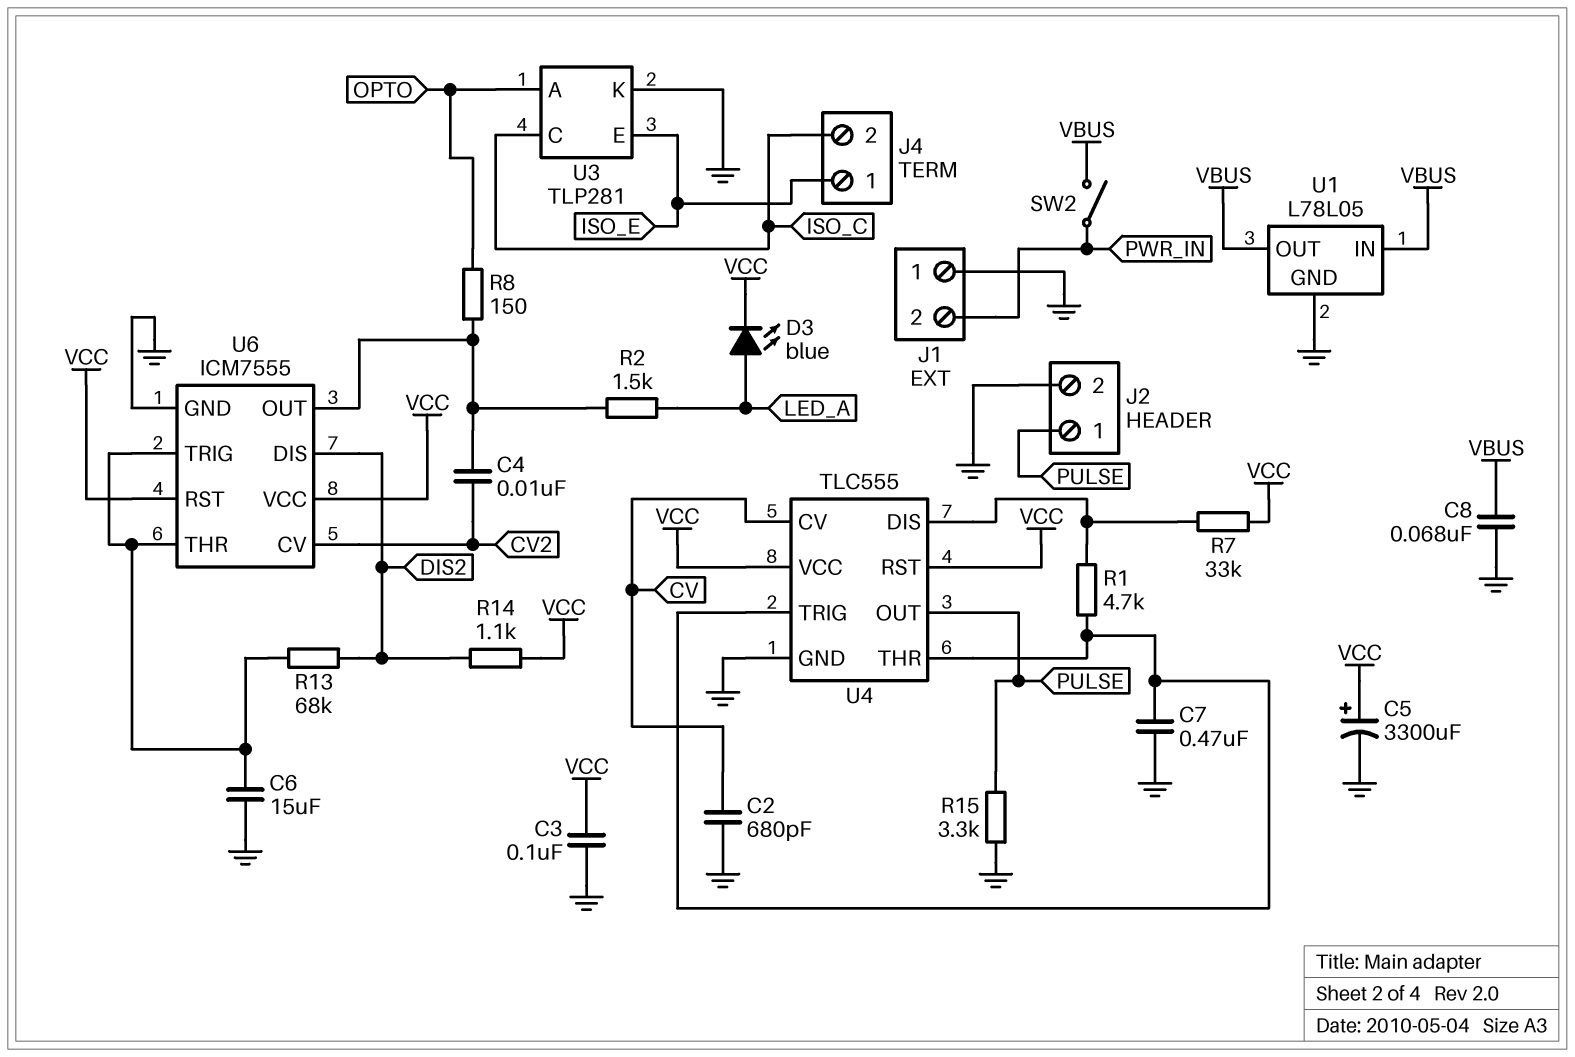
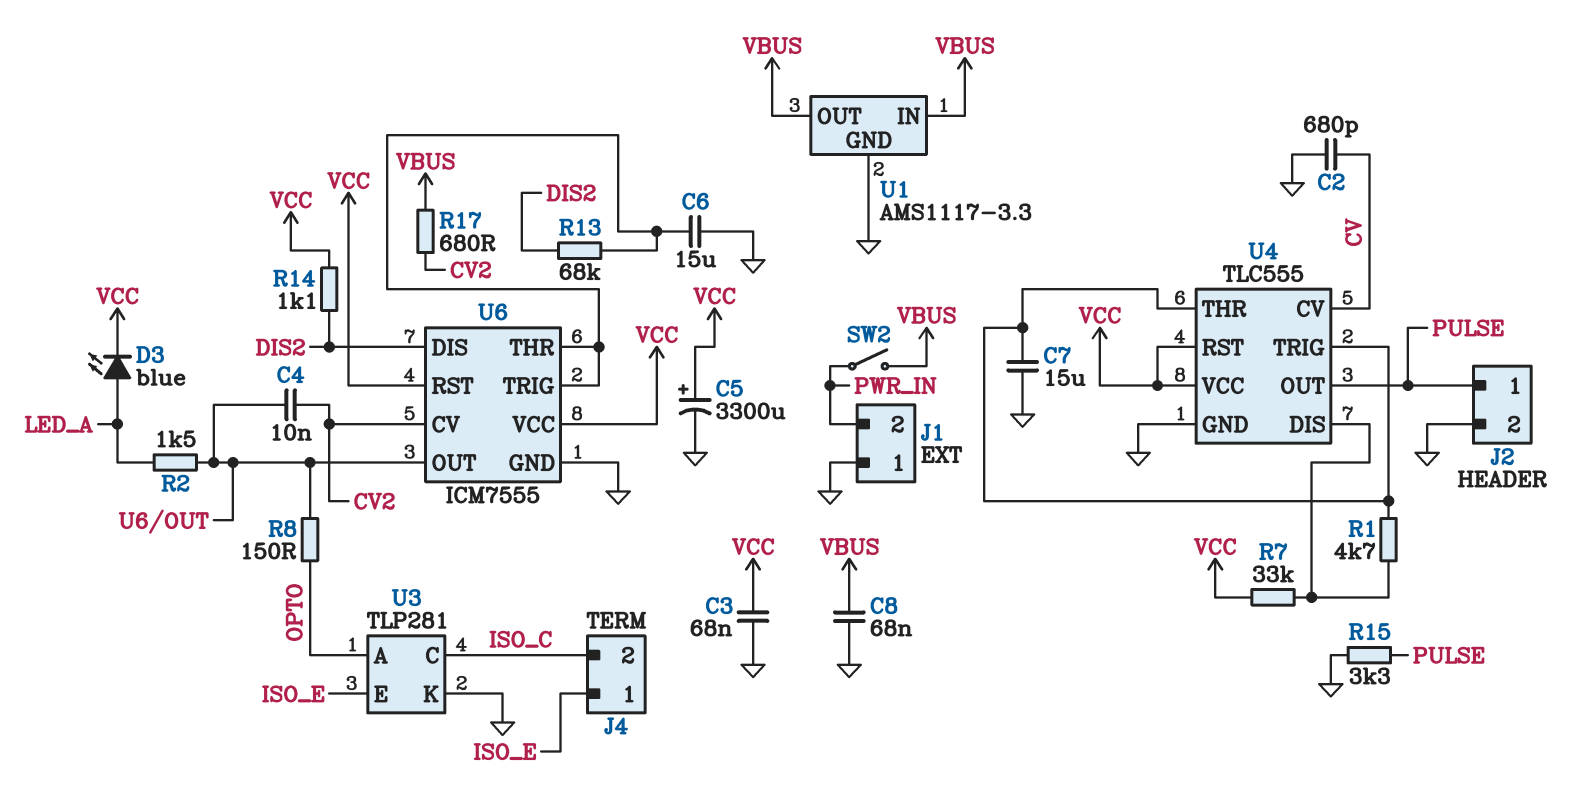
C3: 100nF (GND, VCC) -> 68nF (GND, VCC)
C7: 470nF (GND, U4/THR) -> 15uF (GND, U4/THR)
R17: none -> 680 (CV2, VBUS)
U1: L78L05 -> AMS1117-3.3

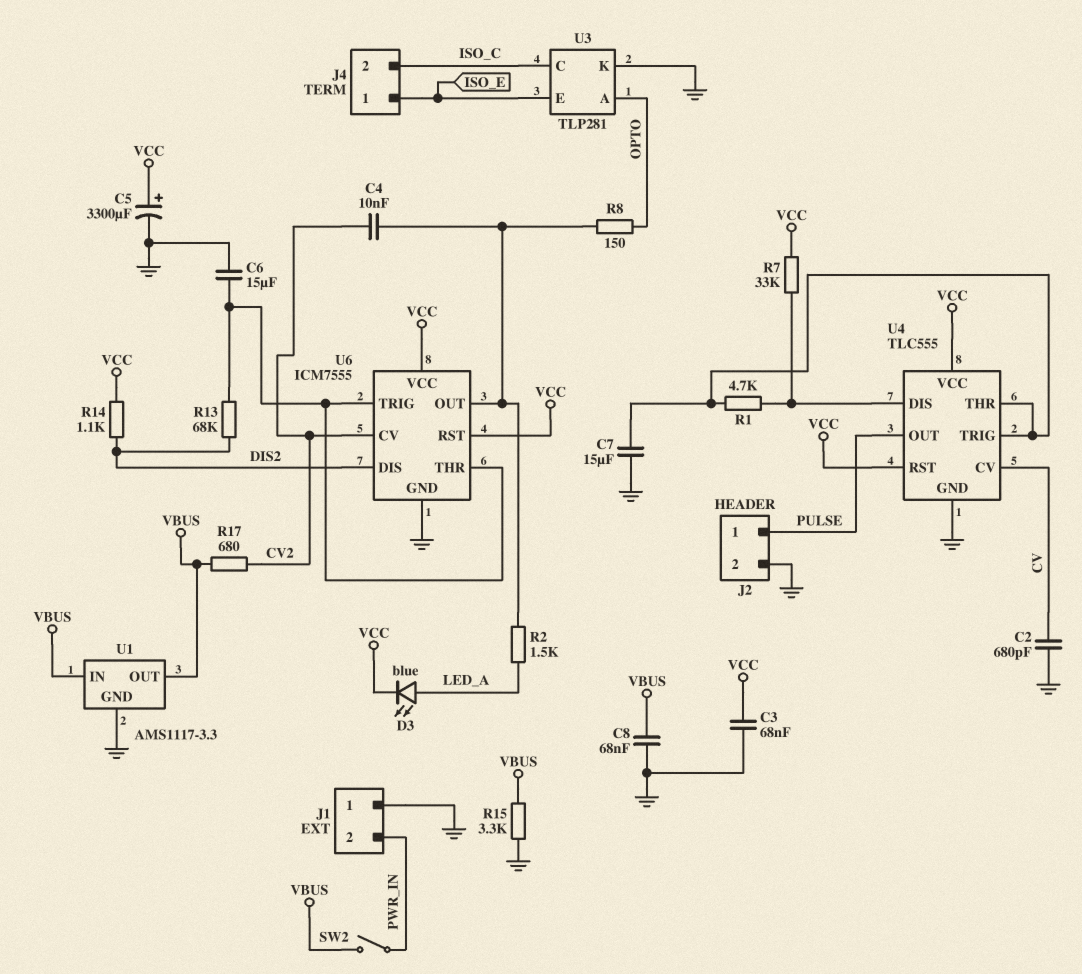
R15: 3.3k (GND, PULSE) -> 3.3k (GND, VBUS)

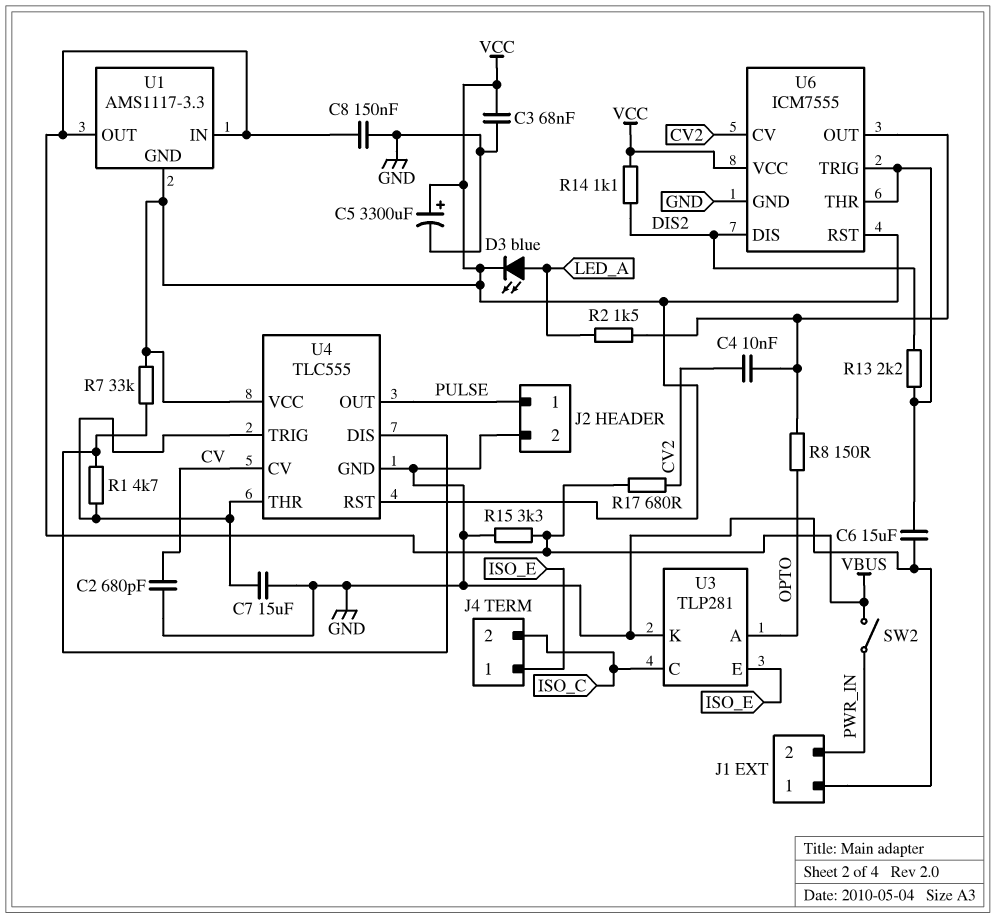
C8: 68nF (GND, VBUS) -> 150nF (GND, VBUS)
R13: 68k (DIS2, U6/THR) -> 2.2k (DIS2, U6/THR)
U1 pin GND: GND -> VCC

